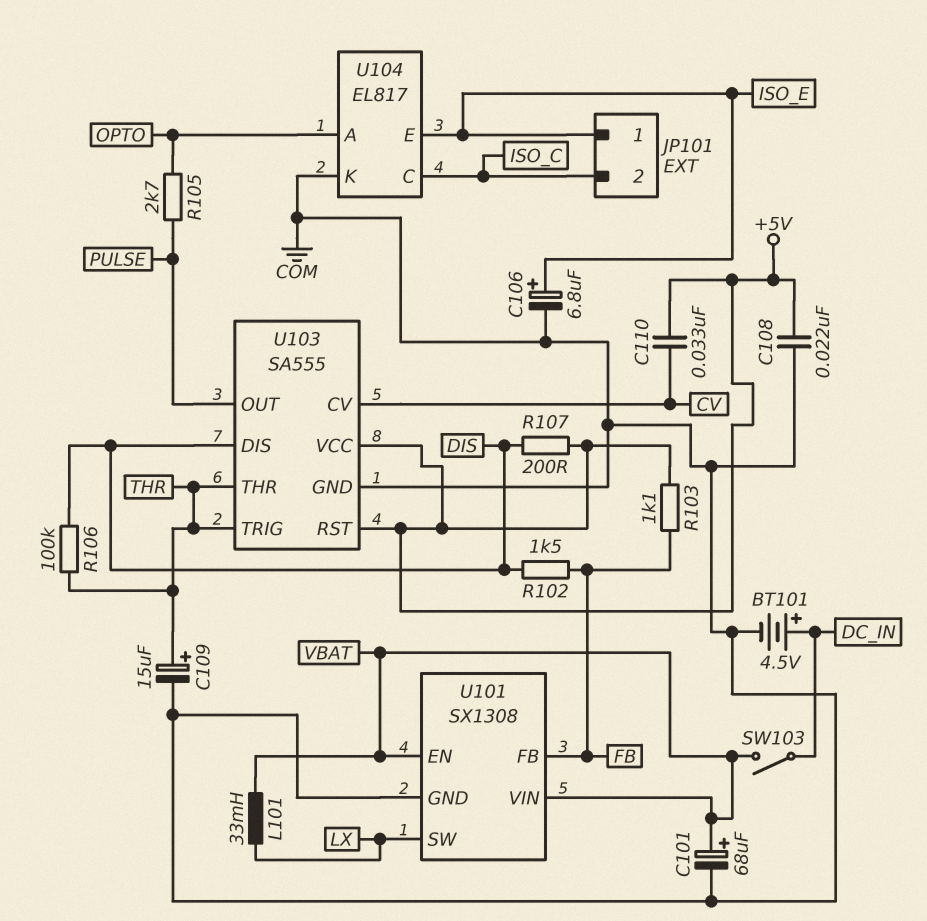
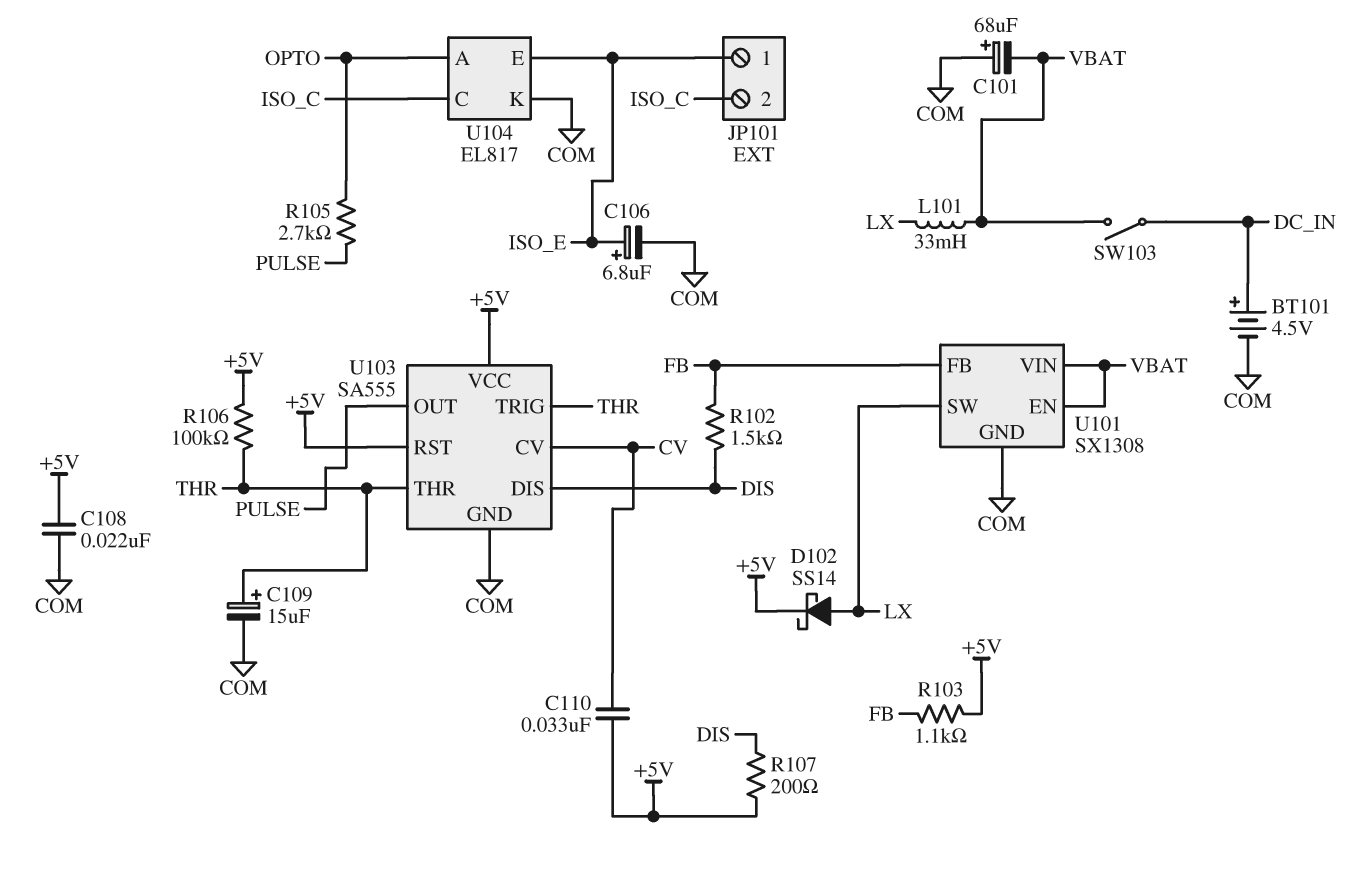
C101: 68uF (plus VBAT, minus COM) -> 68uF (plus COM, minus VBAT)
D102: none -> schottky SS14 (A LX, K +5V)
R106: 100k (DIS, THR) -> 100k (+5V, THR)

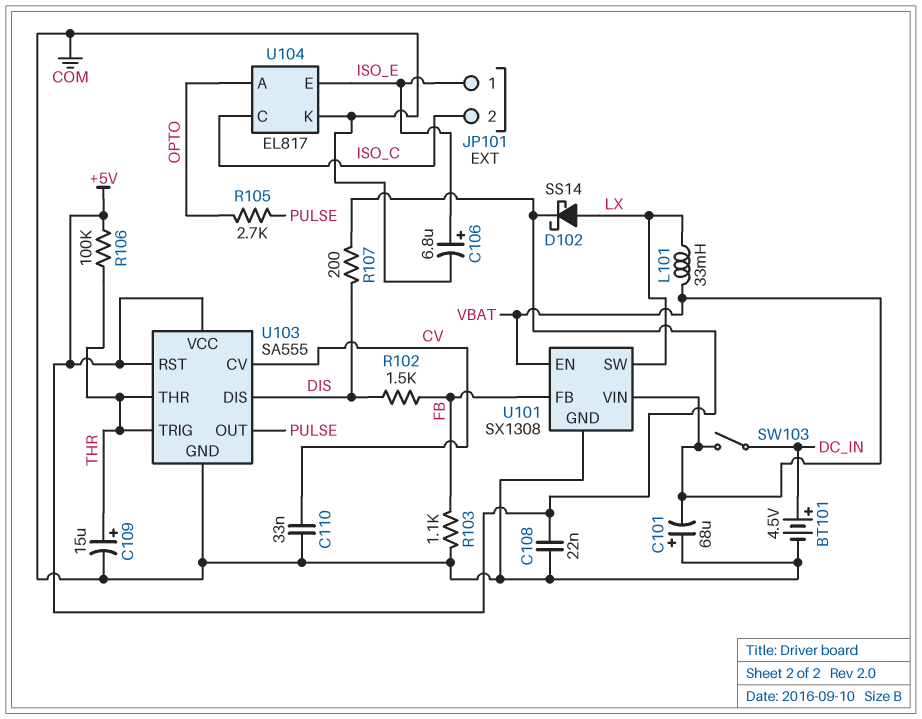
C110: 33nF (+5V, CV) -> 33nF (COM, CV)
R103: 1.1k (+5V, FB) -> 1.1k (COM, FB)

